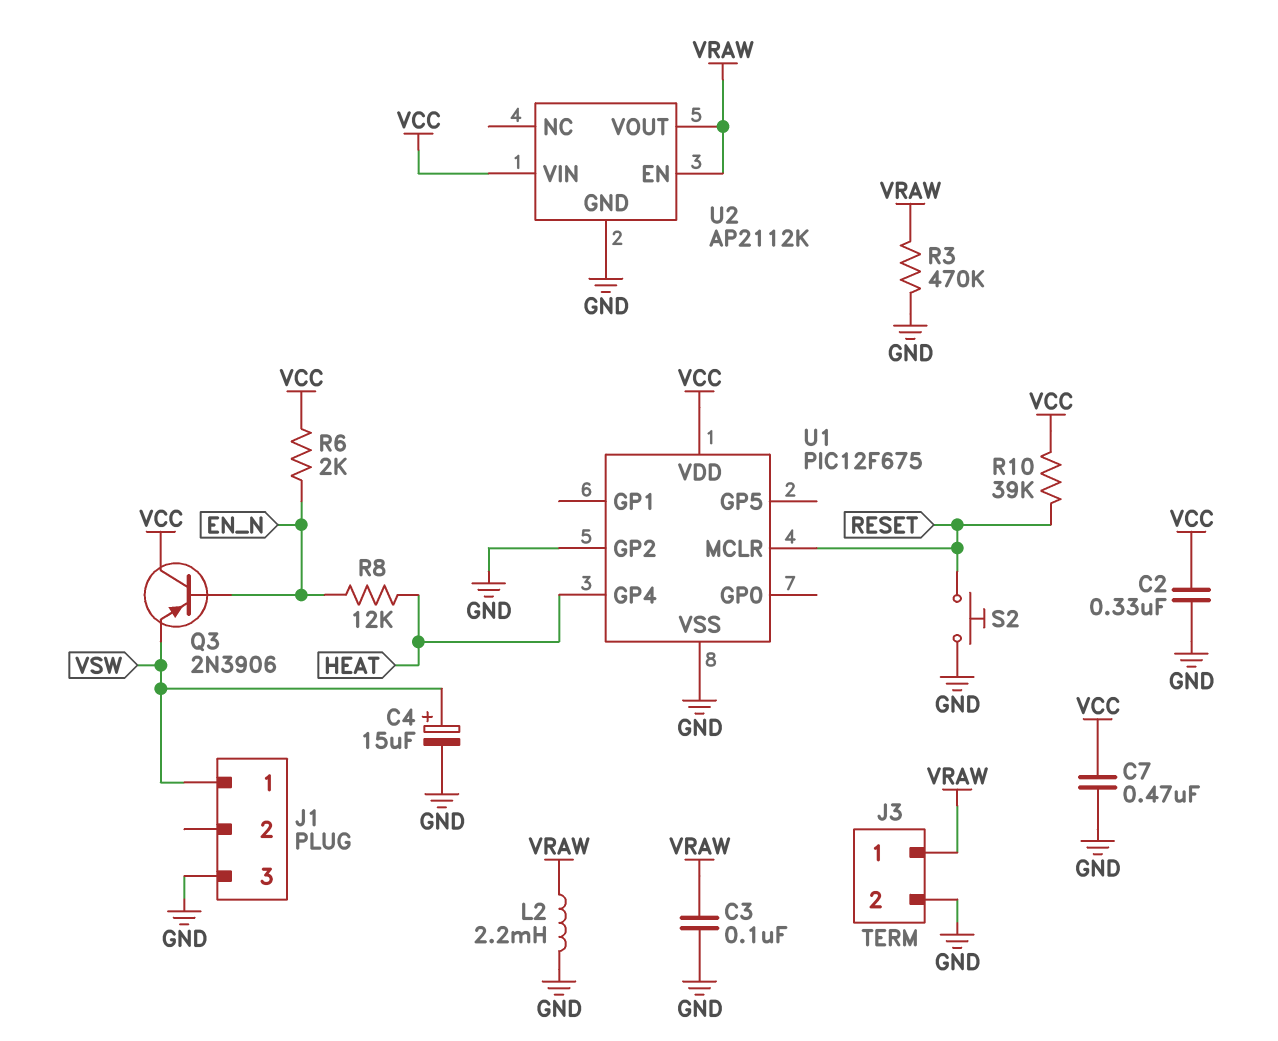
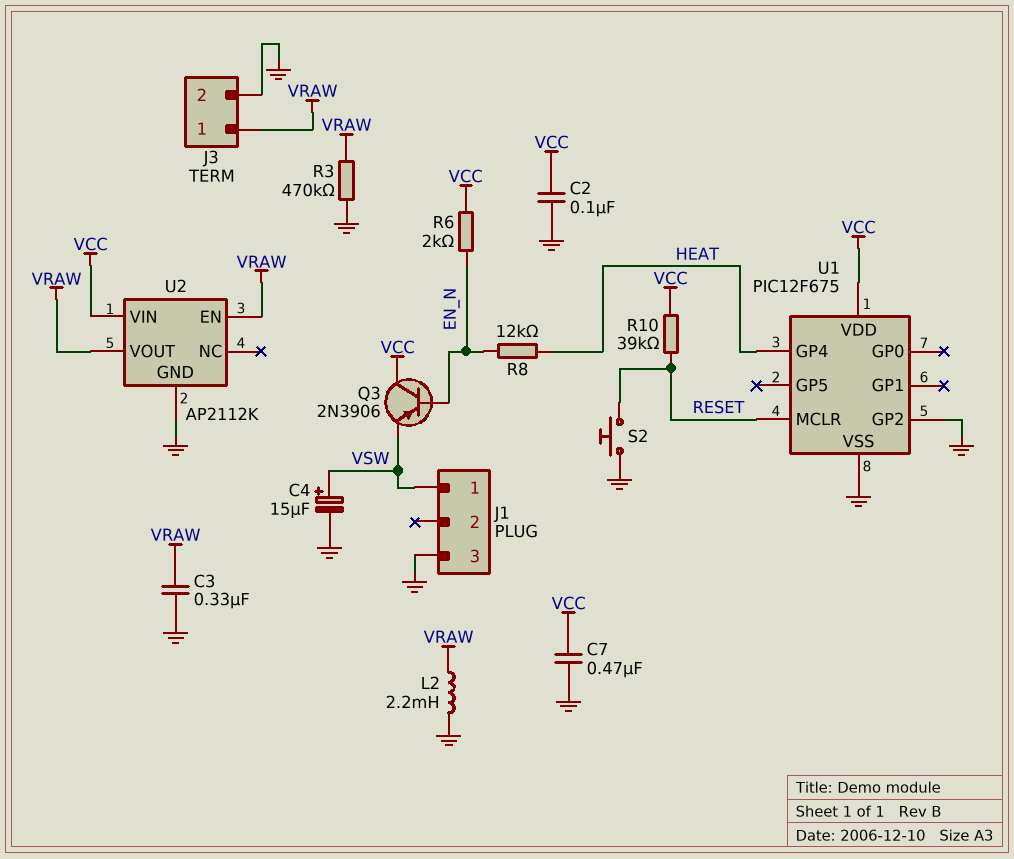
C2: 330nF (GND, VCC) -> 100nF (GND, VCC)
C3: 100nF (GND, VRAW) -> 330nF (GND, VRAW)

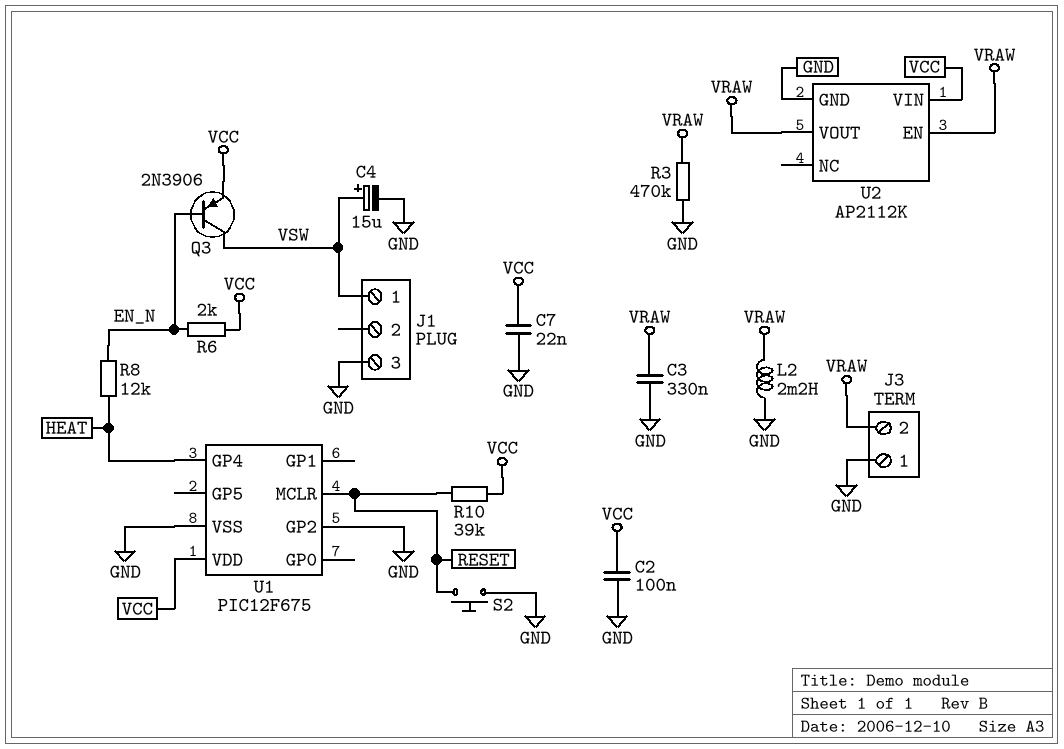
C7: 470nF (GND, VCC) -> 22nF (GND, VCC)
J3 pin 1: VRAW -> GND
J3 pin 2: GND -> VRAW
Q3: PNP 2N3906 (B EN_N, C VCC, E VSW) -> PNP 2N3906 (B EN_N, C VSW, E VCC)

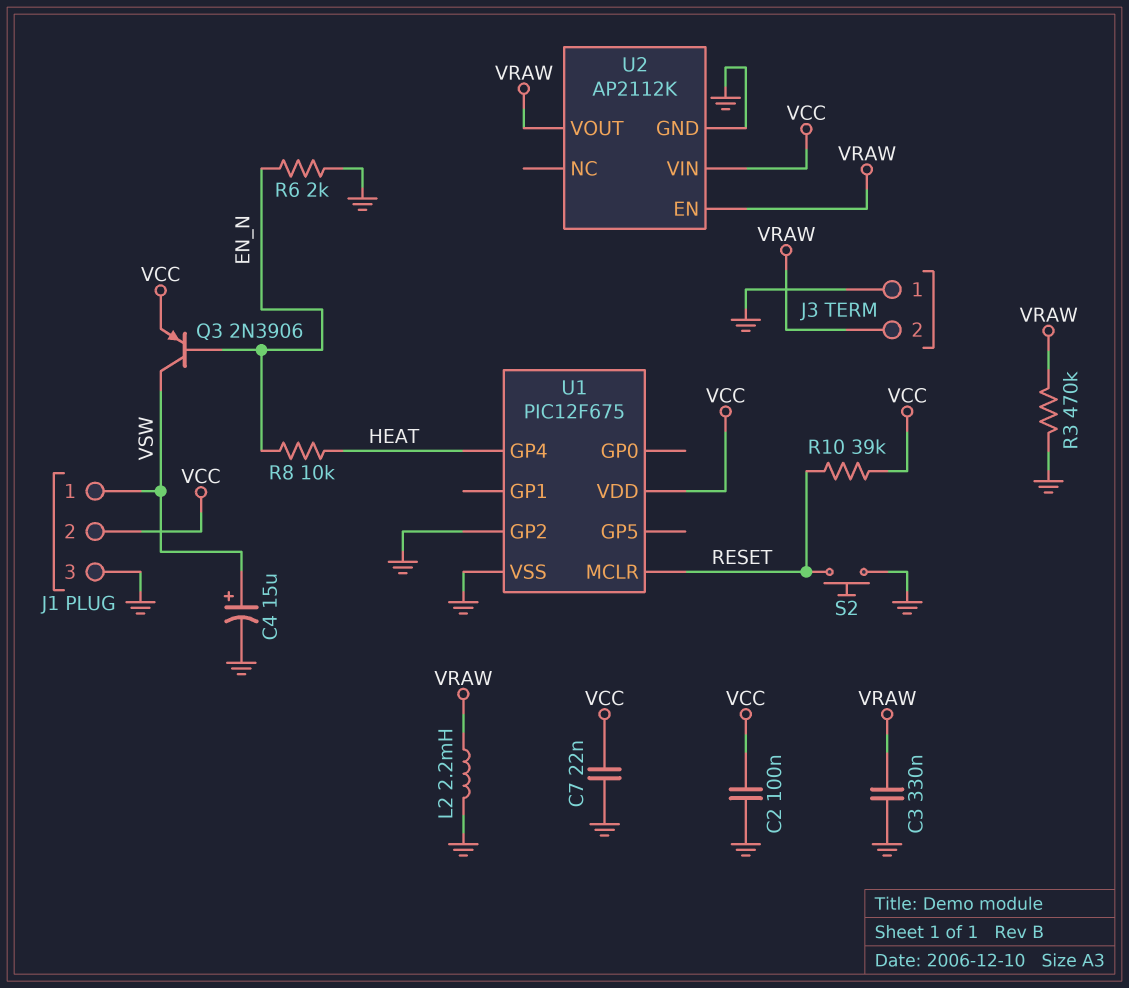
J1 pin 2: none -> VCC
R6: 2k (EN_N, VCC) -> 2k (EN_N, GND)
R8: 12k (EN_N, HEAT) -> 10k (EN_N, HEAT)

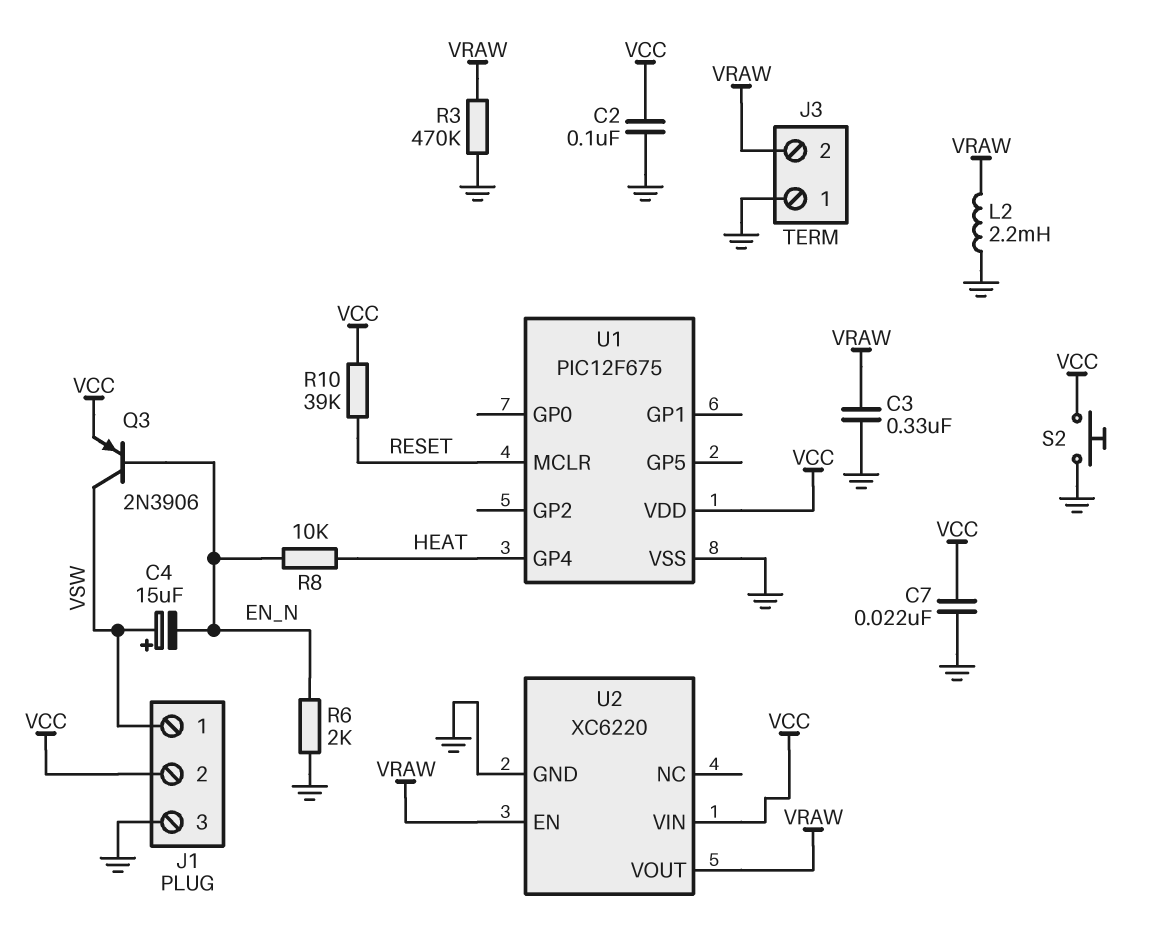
C4: 15uF (plus VSW, minus GND) -> 15uF (plus VSW, minus EN_N)
S2: button (GND, RESET) -> button (GND, VCC)
U1 pin GP2: GND -> none
U2: AP2112K -> XC6220

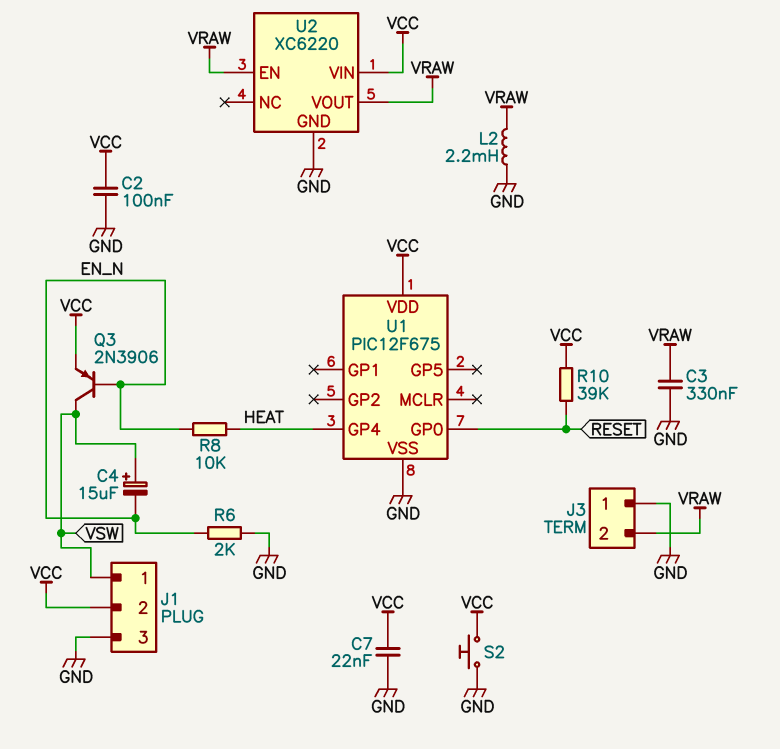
R3: 470k (GND, VRAW) -> none
U1 pin GP0: none -> RESET
U1 pin MCLR: RESET -> none

